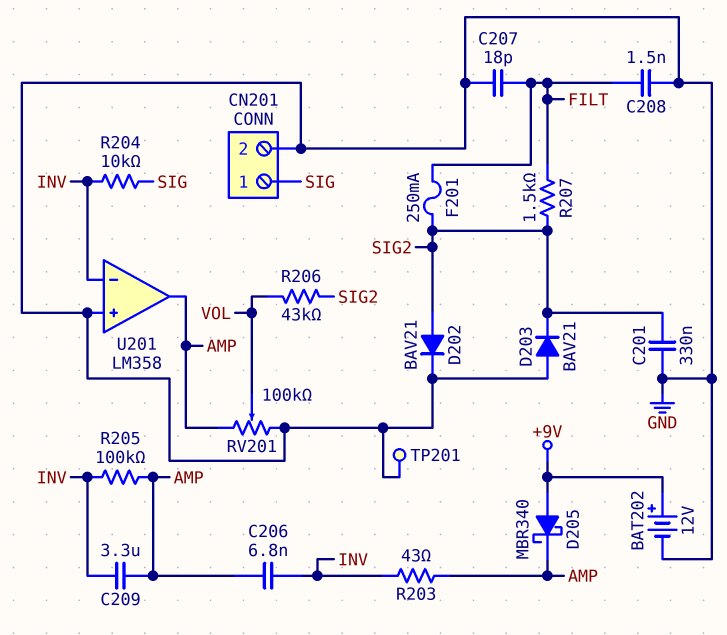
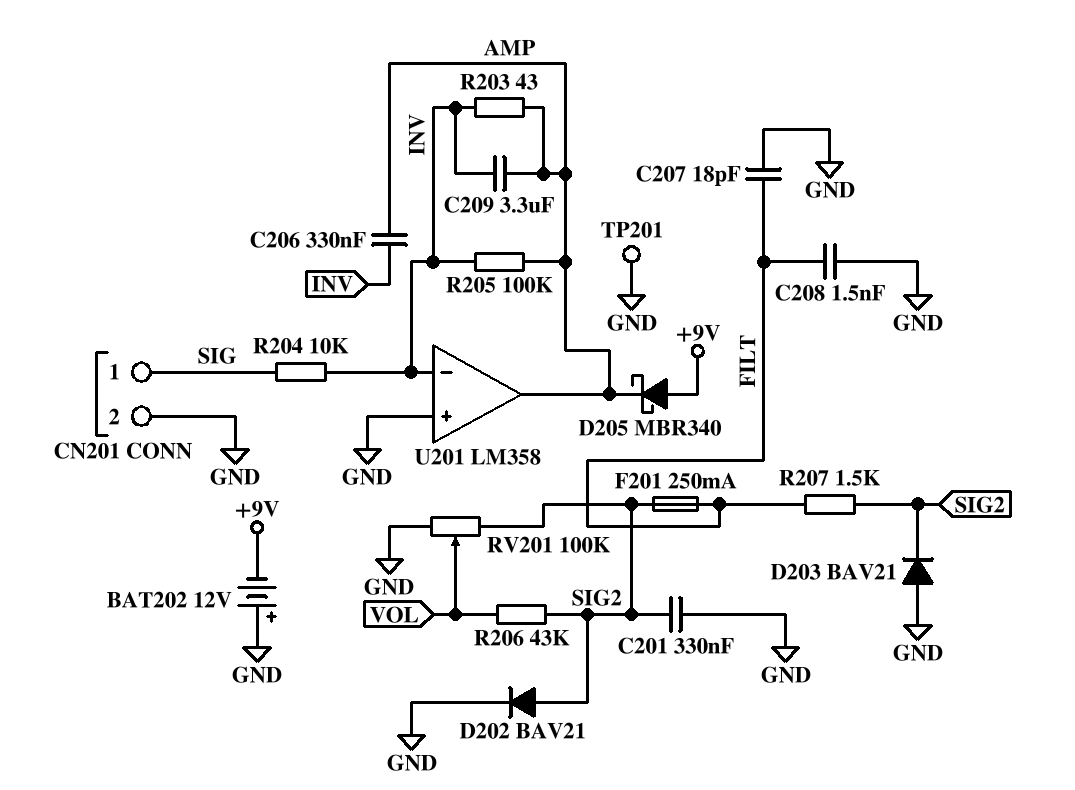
BAT202: 12V (plus +9V, minus GND) -> 12V (plus GND, minus +9V)
C206: 6.8nF (AMP, INV) -> 330nF (AMP, INV)
RV201: 100k (AMP, GND, wiper VOL) -> 100k (GND, SIG2, wiper VOL)

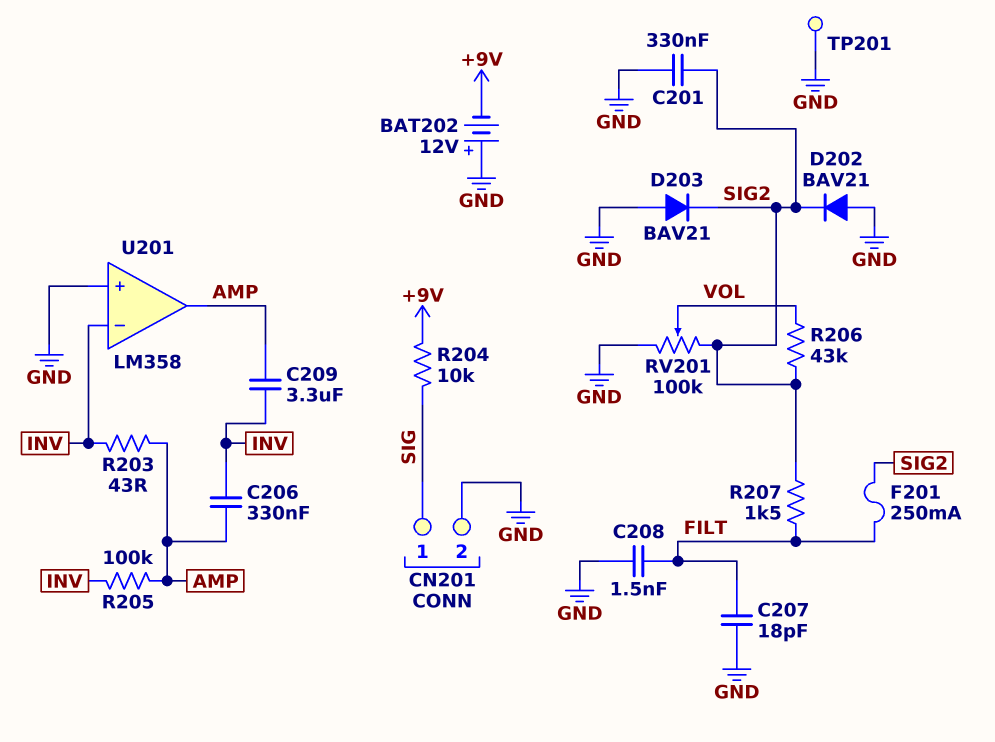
D202: diode BAV21 (A SIG2, K GND) -> diode BAV21 (A GND, K SIG2)
D205: schottky MBR340 (A +9V, K AMP) -> none
R204: 10k (INV, SIG) -> 10k (+9V, SIG)

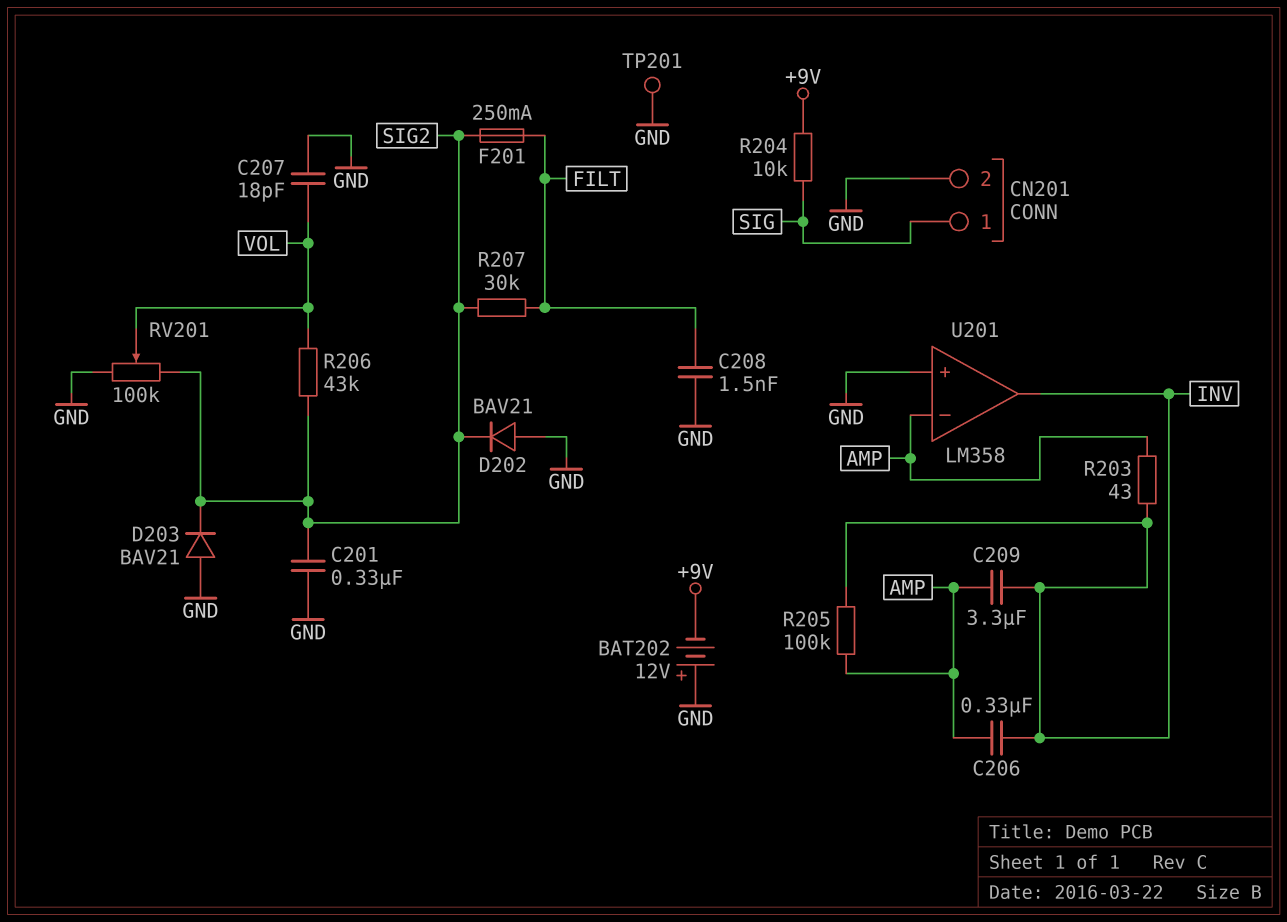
C207: 18pF (FILT, GND) -> 18pF (GND, VOL)
R207: 1.5k (FILT, SIG2) -> 30k (FILT, SIG2)
U201 pin in-: INV -> AMP
U201 pin out: AMP -> INV

